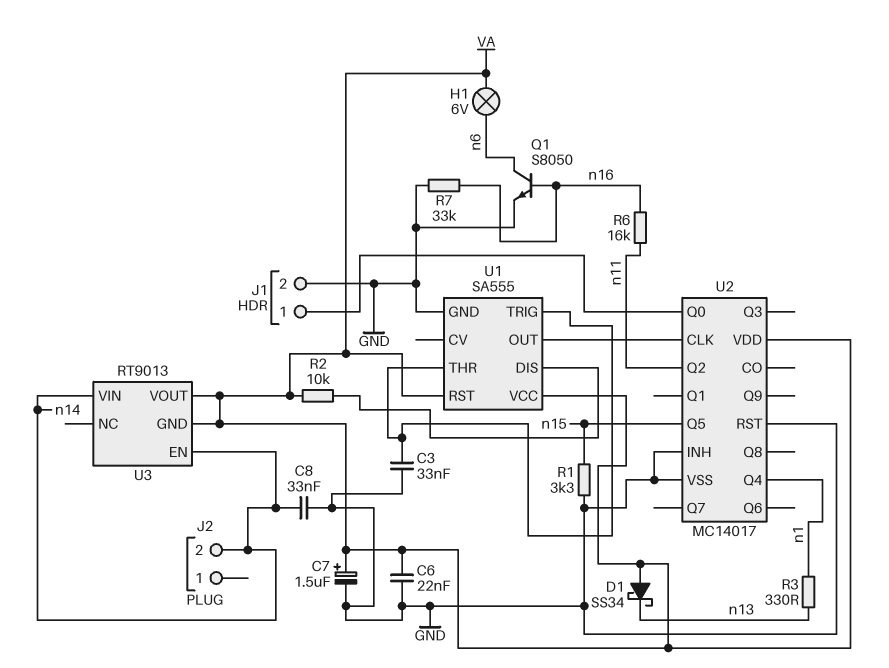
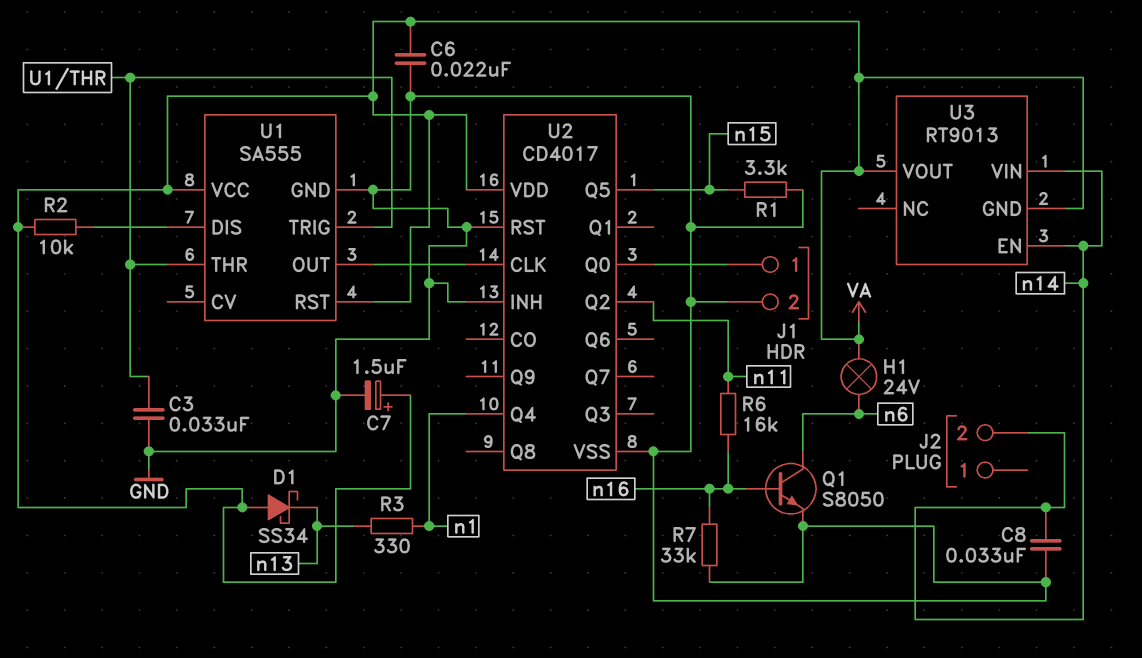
H1: lamp 6V (VA, n6) -> lamp 24V (VA, n6)
U2: MC14017 -> CD4017

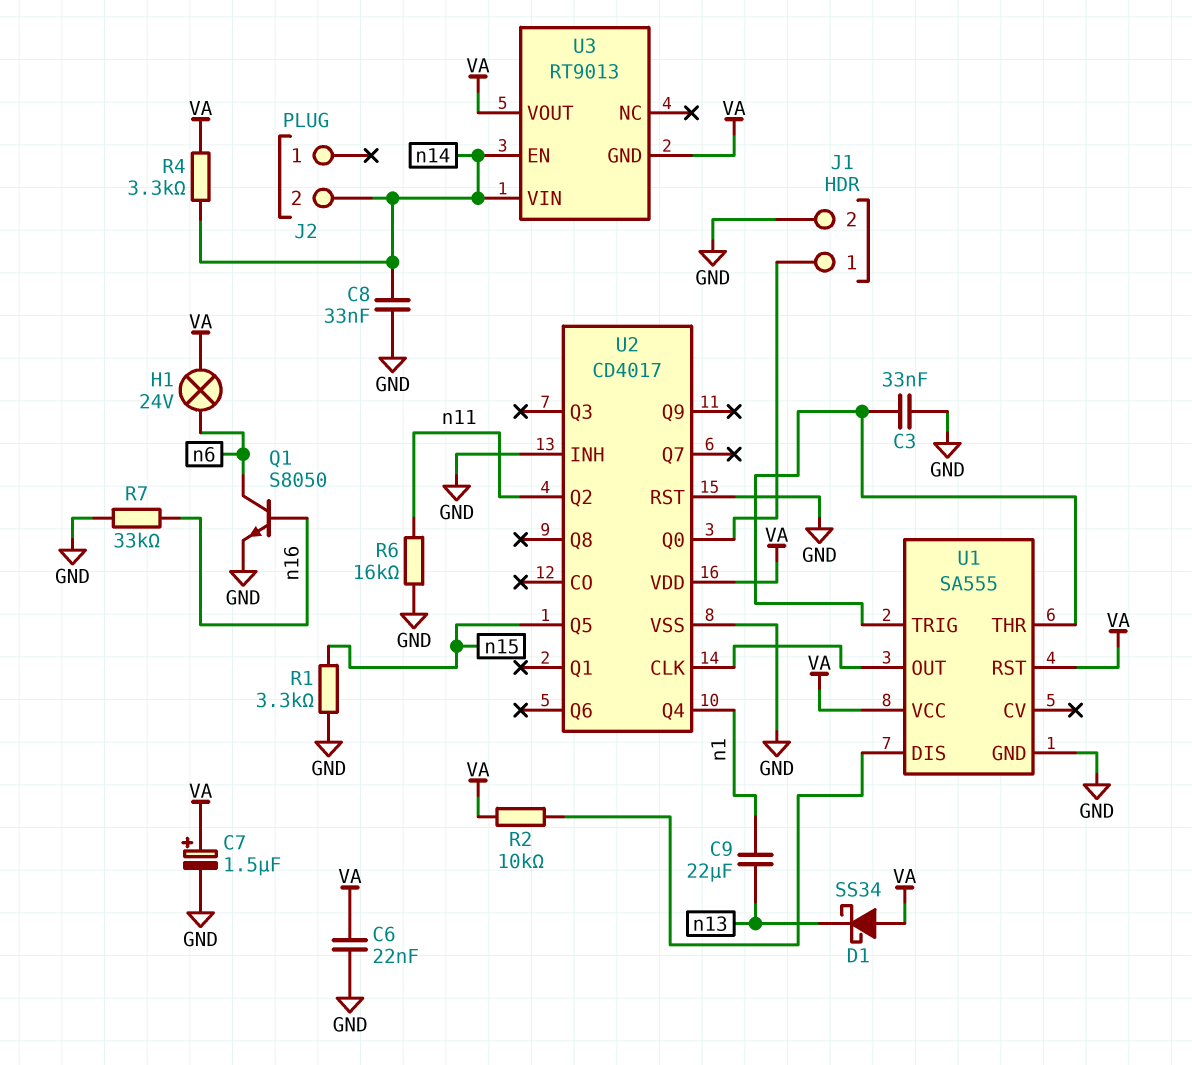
C9: none -> 22uF (n1, n13)
R3: 330 (n1, n13) -> none
R4: none -> 3.3k (VA, n14)
R6: 16k (n11, n16) -> 16k (GND, n11)

